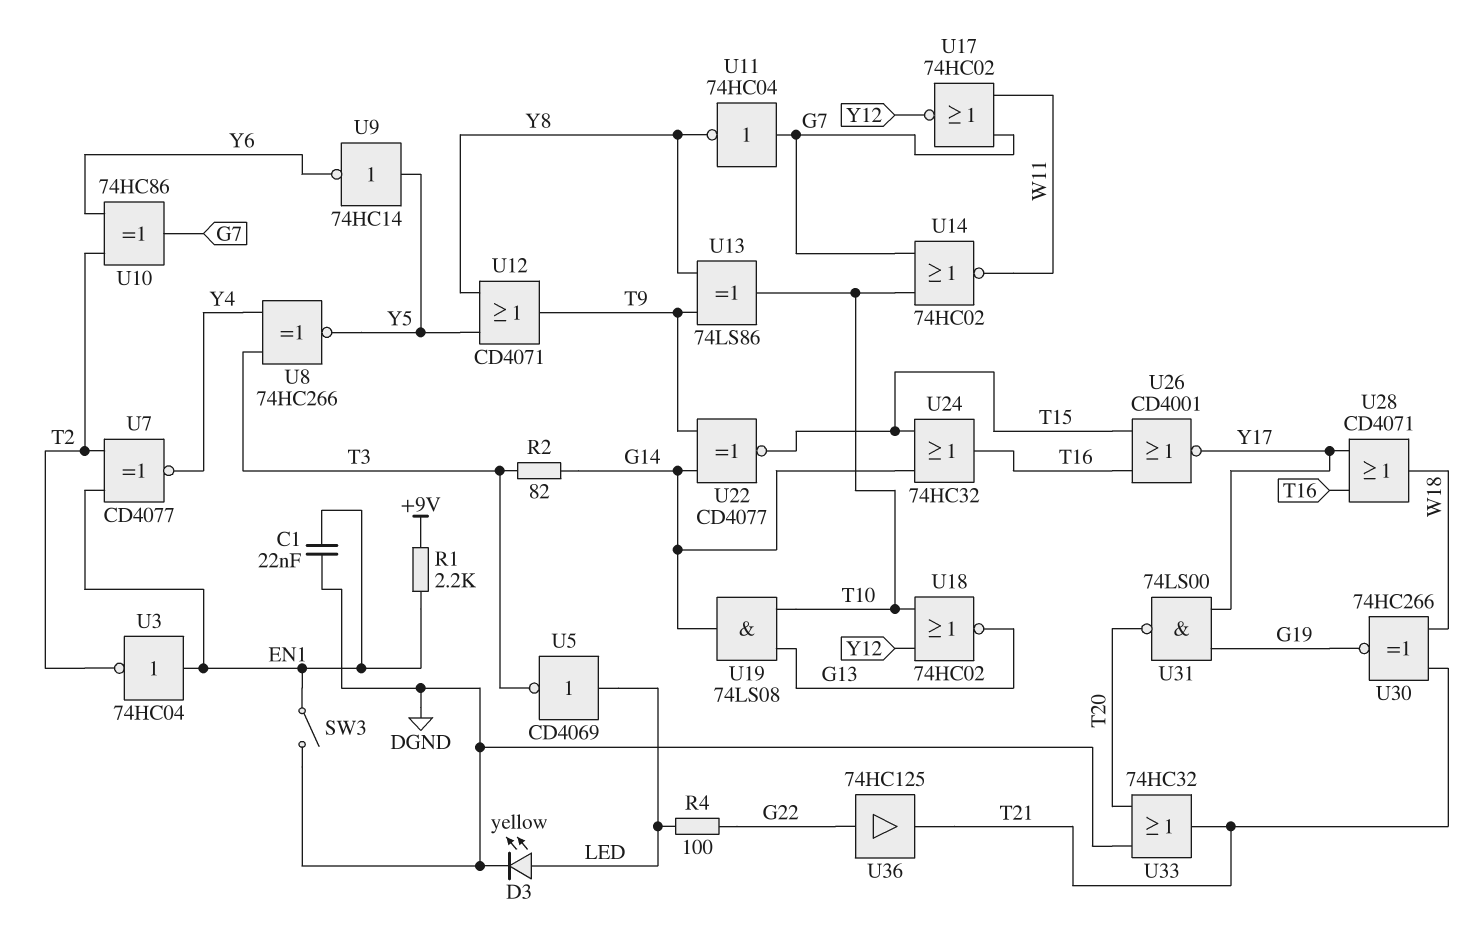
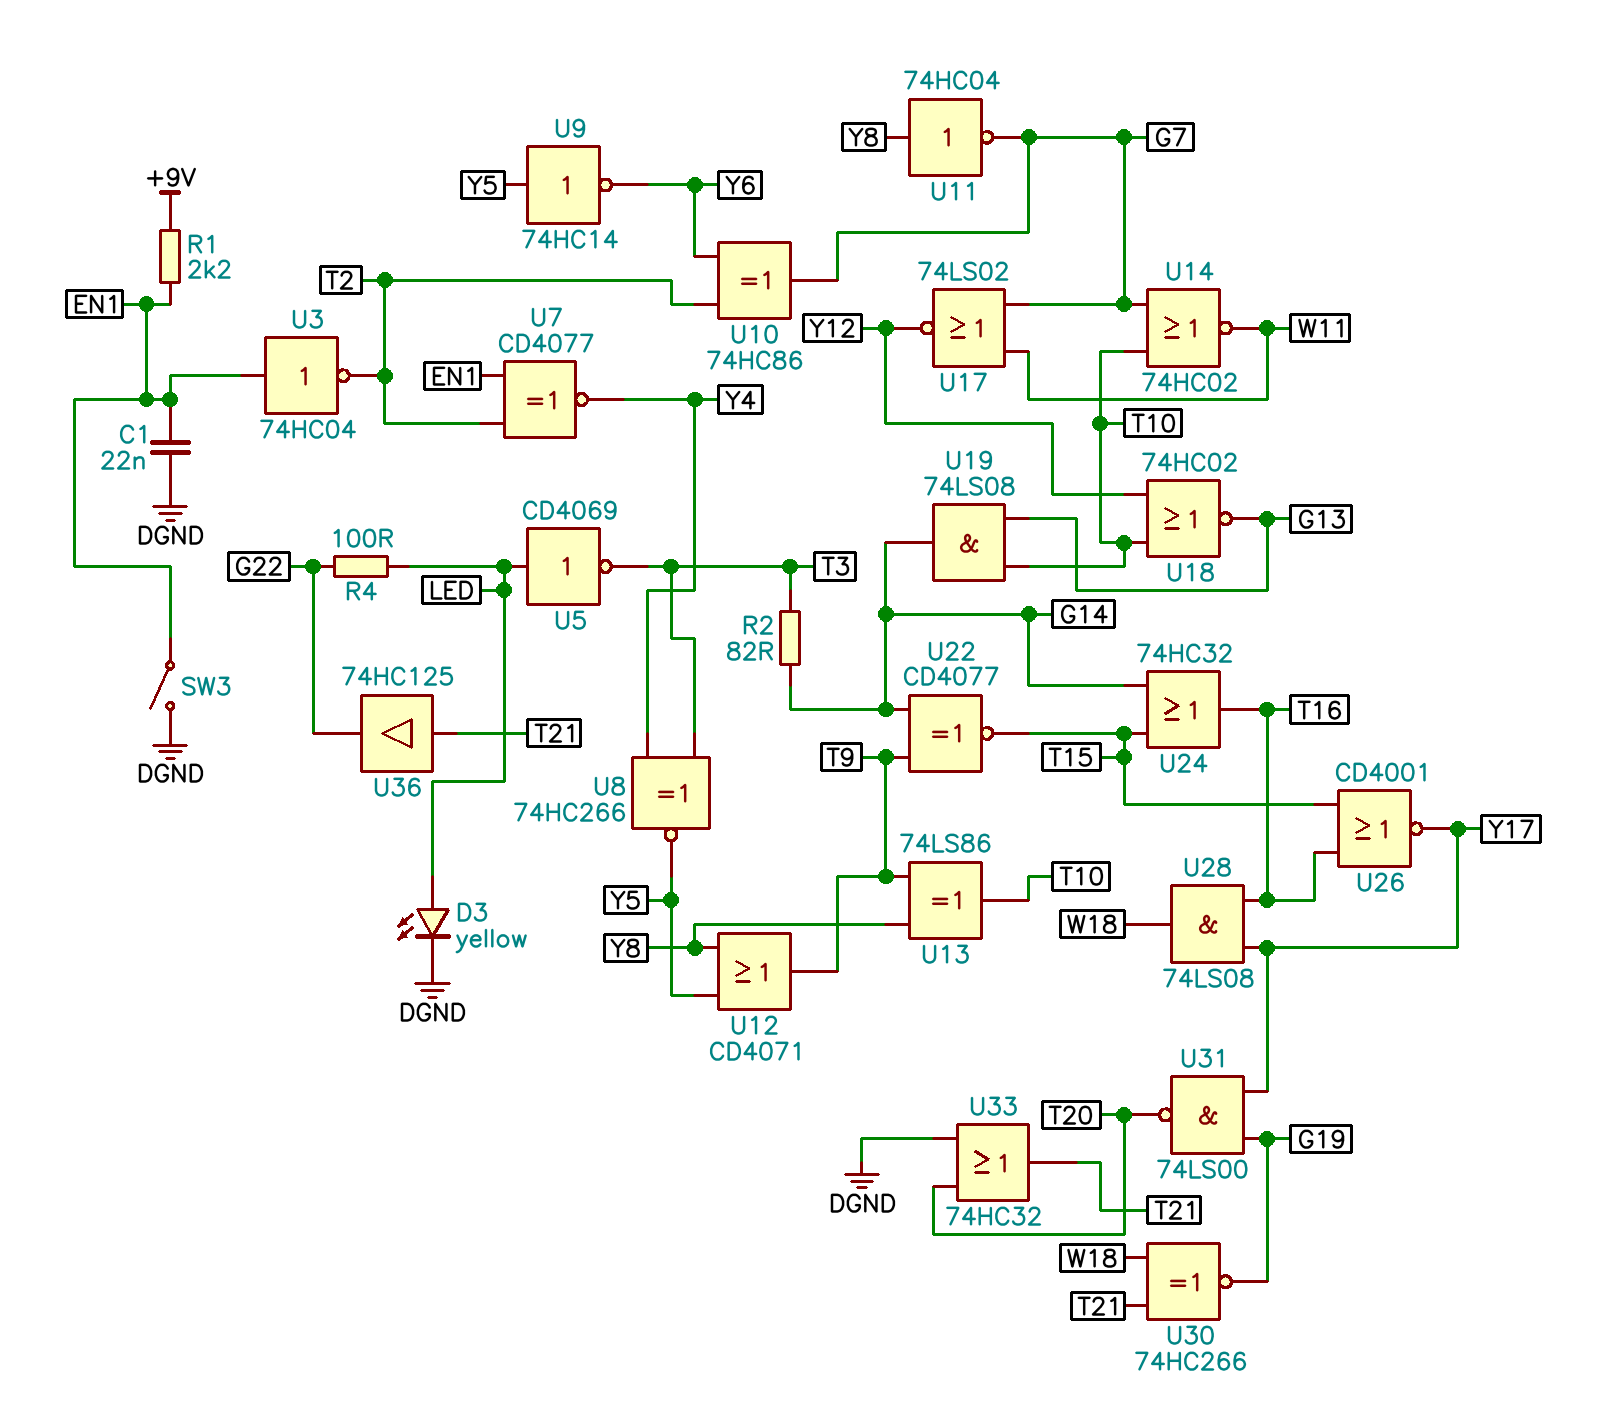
U11: NOT 74HC04 (in G7, out Y8) -> NOT 74HC04 (in Y8, out G7)
U17: NOR 74HC02 (in G7, in W11, out Y12) -> NOR 74LS02 (in G7, in W11, out Y12)
U28: OR CD4071 (in T16, in Y17, out W18) -> AND 74LS08 (in T16, in Y17, out W18)
U36: buffer 74HC125 (in G22, out T21) -> buffer 74HC125 (in T21, out G22)

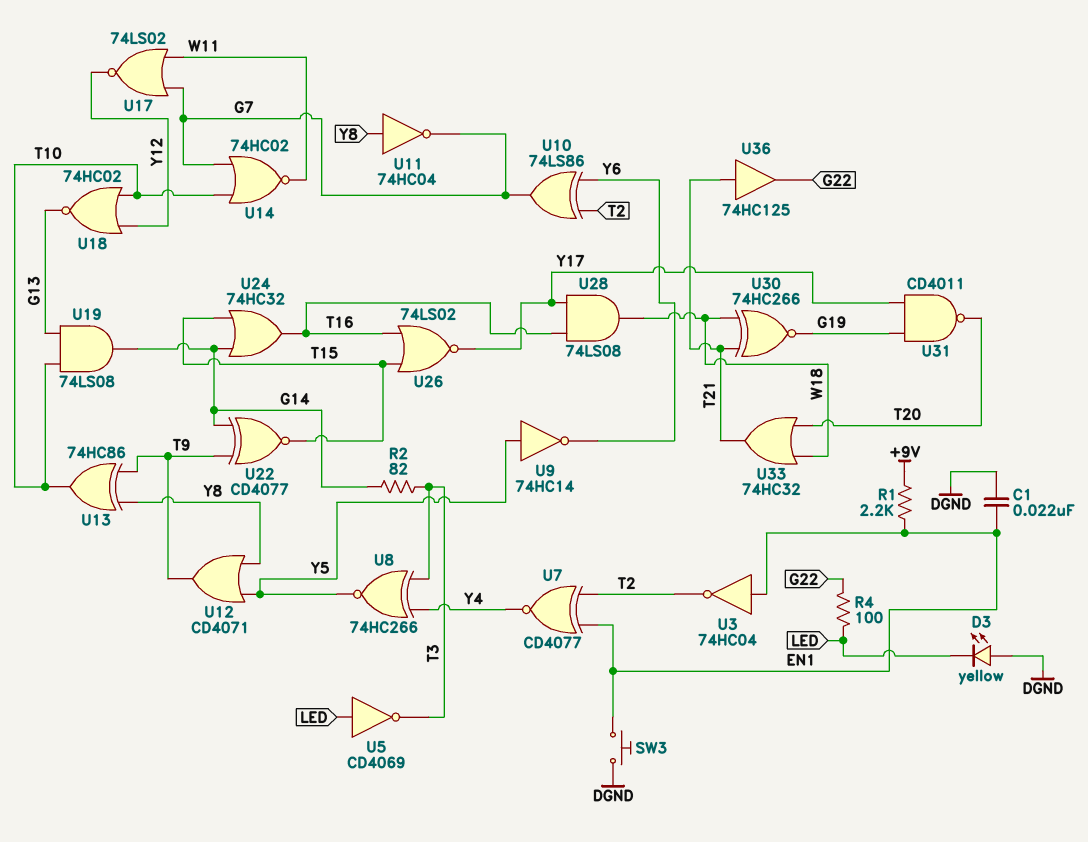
D3: LED yellow (A LED, K DGND) -> LED yellow (A DGND, K LED)
SW3: switch (DGND, EN1) -> button (DGND, EN1)
U10: XOR 74HC86 (in T2, in Y6, out G7) -> XOR 74LS86 (in T2, in Y6, out G7)
U13: XOR 74LS86 (in T9, in Y8, out T10) -> XOR 74HC86 (in T9, in Y8, out T10)
U26: NOR CD4001 (in T15, in T16, out Y17) -> NOR 74LS02 (in T15, in T16, out Y17)
U31: NAND 74LS00 (in G19, in Y17, out T20) -> NAND CD4011 (in G19, in Y17, out T20)
U33: OR 74HC32 (in DGND, in T20, out T21) -> OR 74HC32 (in T20, in W18, out T21)

